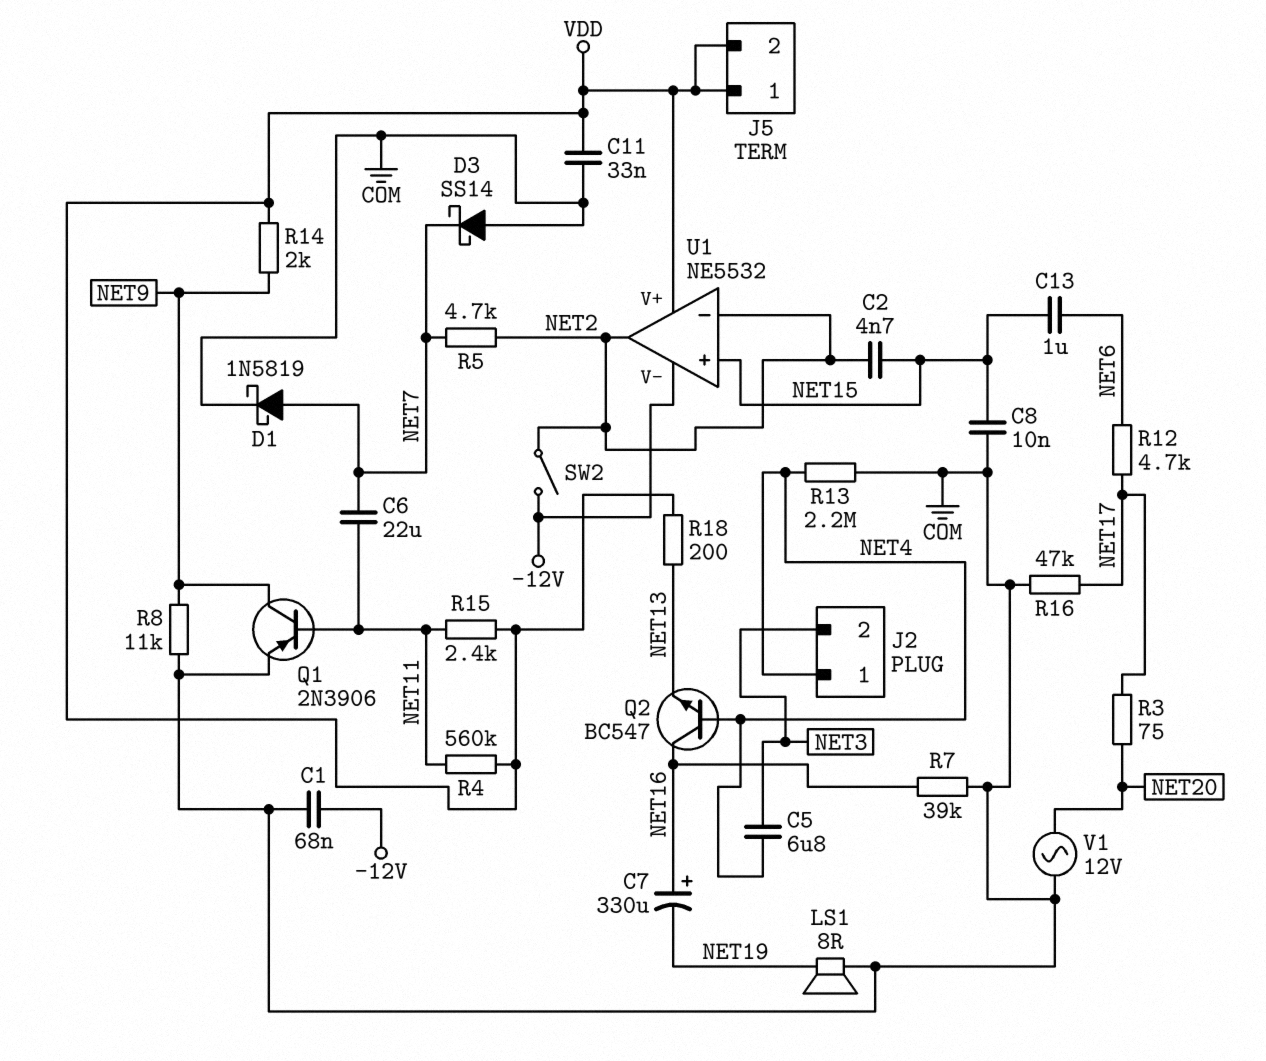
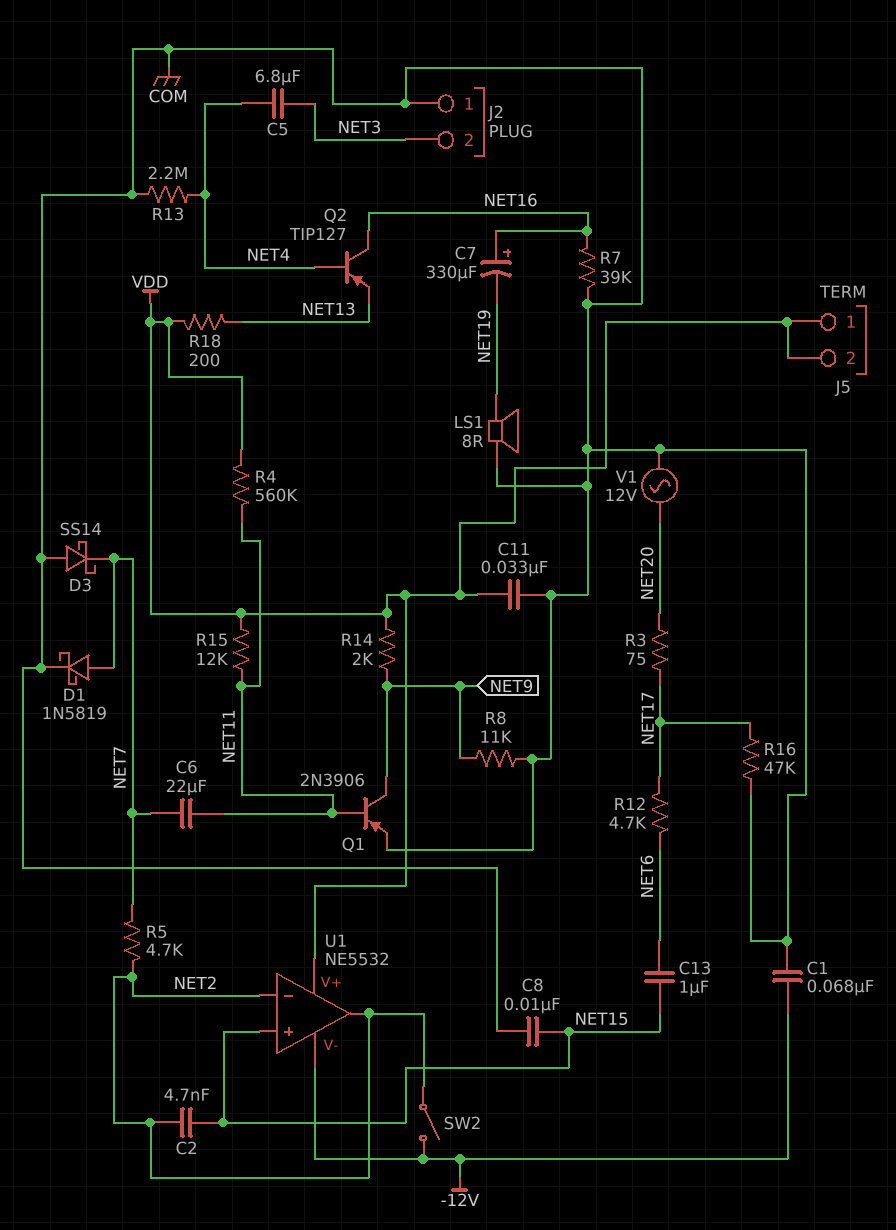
J2 pin 1: NET4 -> COM
Q2: NPN BC547 (B NET4, C NET16, E NET13) -> PNP TIP127 (B NET4, C NET16, E NET13)
R15: 2.4k (NET11, VDD) -> 12k (NET11, VDD)

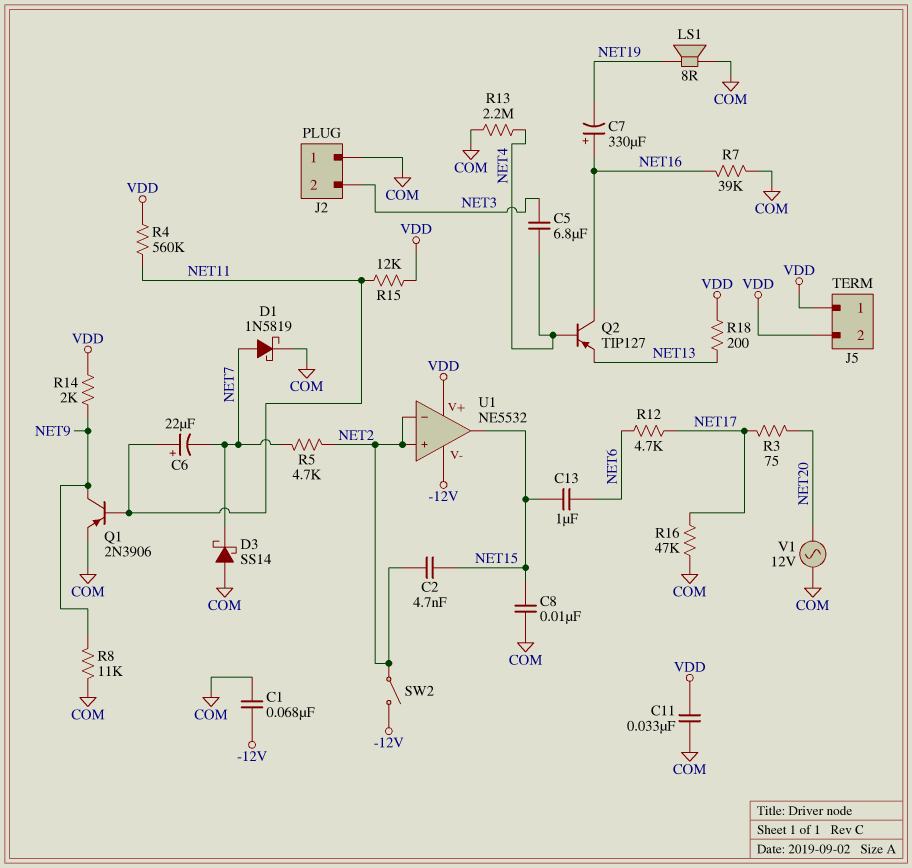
C6: 22uF (NET7, NET11) -> 22uF (plus NET11, minus NET7)
U1 pin in+: NET15 -> NET2
U1 pin out: NET2 -> NET15

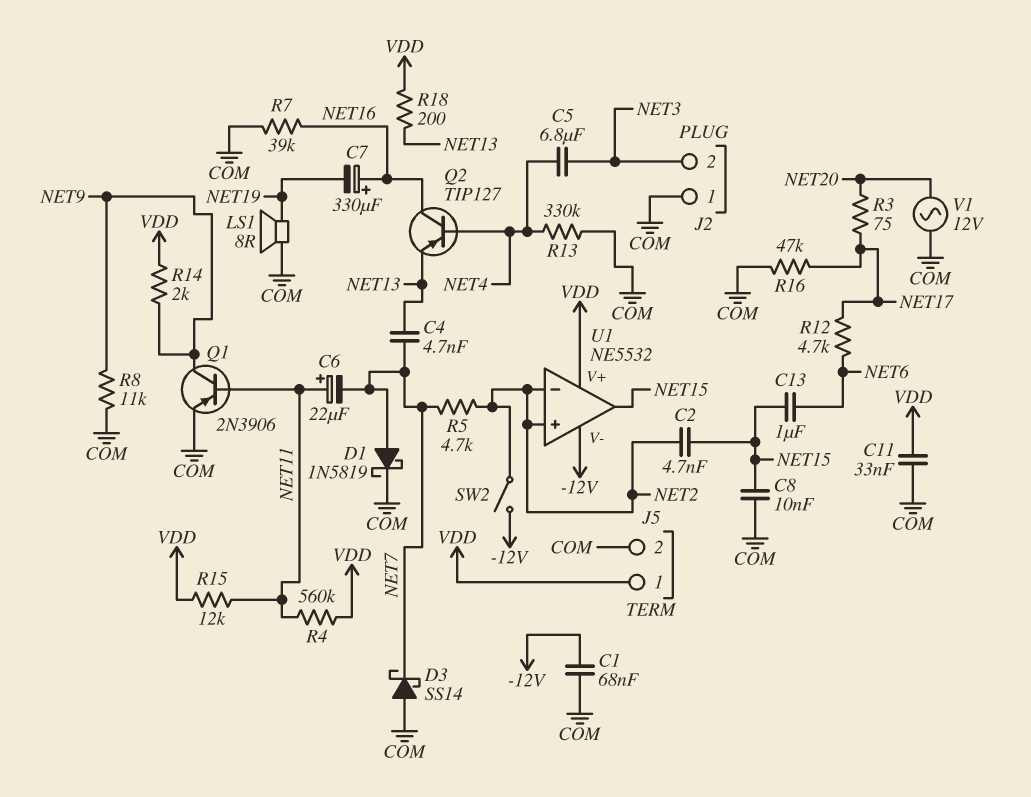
C4: none -> 4.7nF (NET7, NET13)
J5 pin 2: VDD -> COM
R13: 2.2M (COM, NET4) -> 330k (COM, NET4)

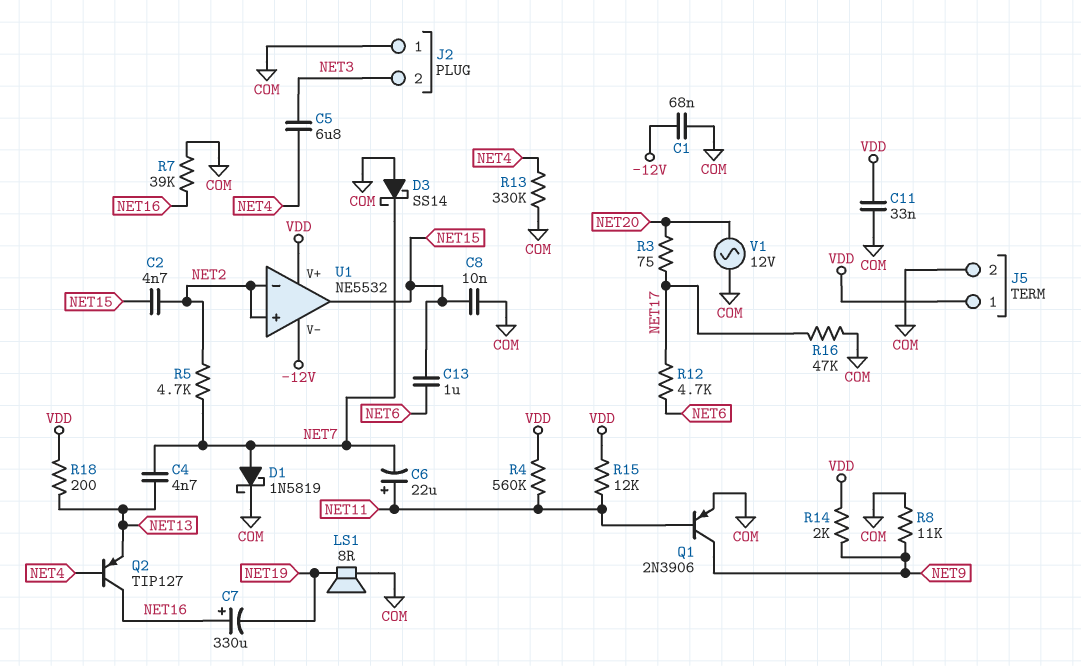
SW2: switch (-12V, NET2) -> none

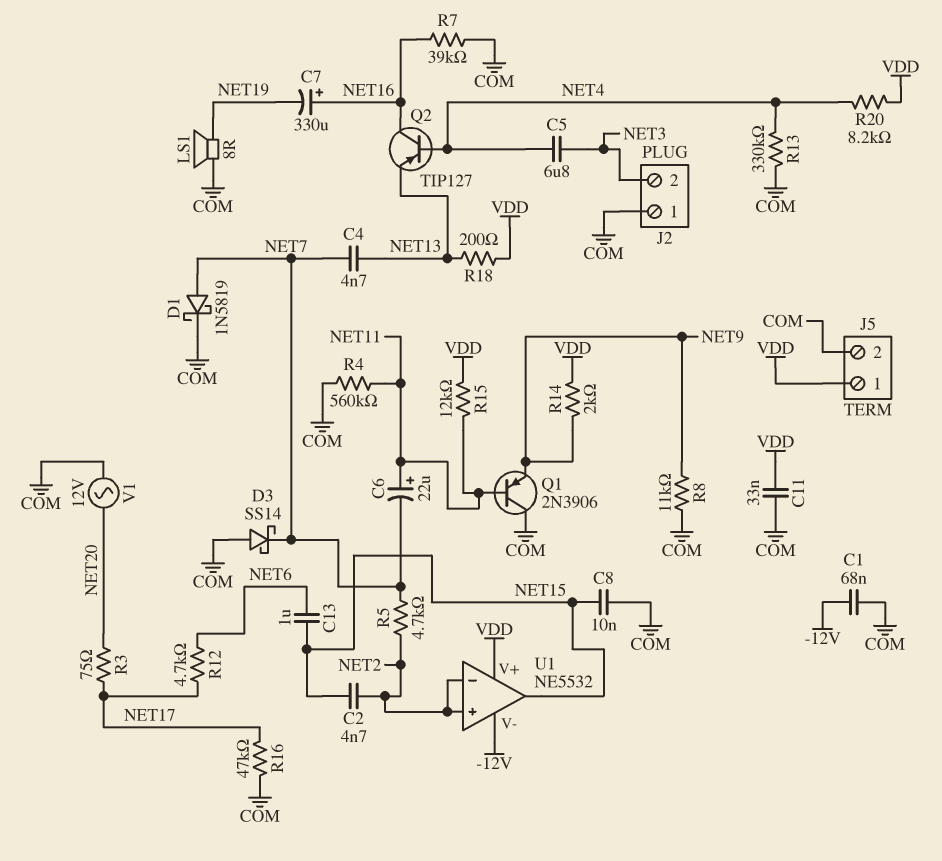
Q1: PNP 2N3906 (B NET11, C NET9, E COM) -> PNP 2N3906 (B NET11, C COM, E NET9)
R4: 560k (NET11, VDD) -> 560k (COM, NET11)
R20: none -> 8.2k (NET4, VDD)

